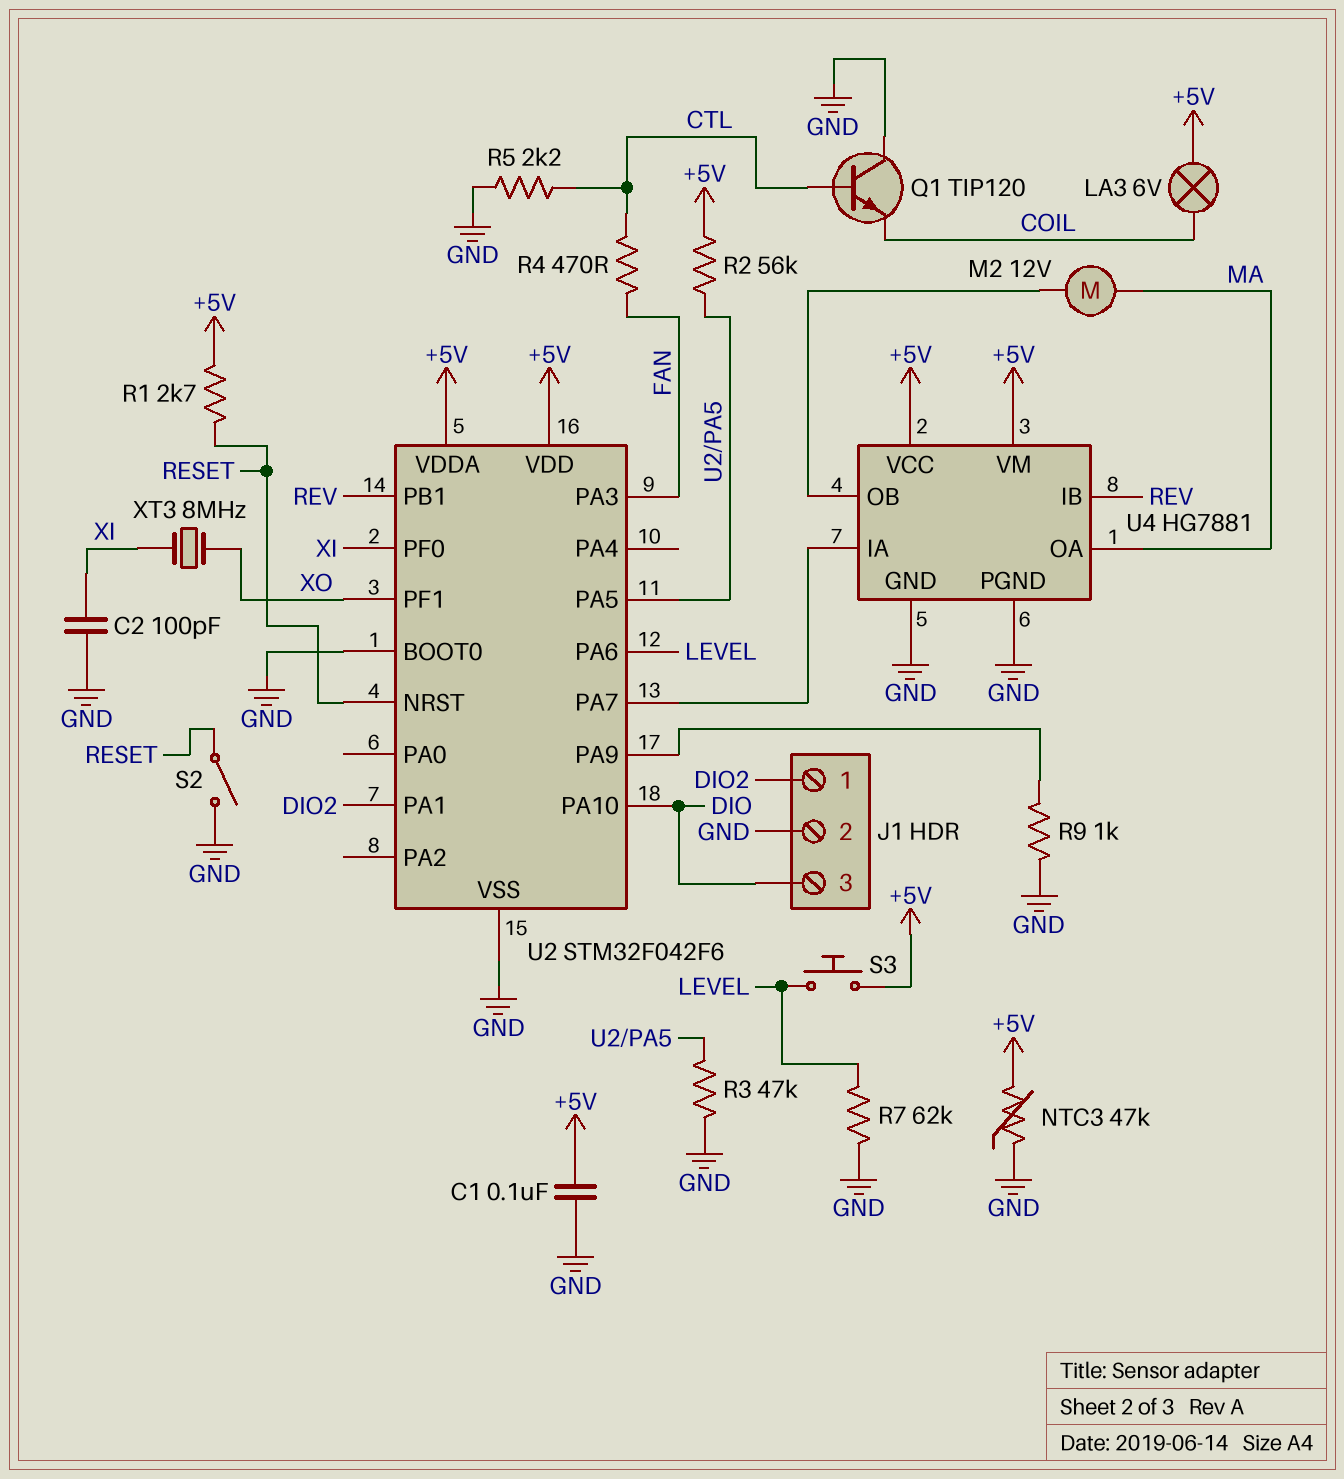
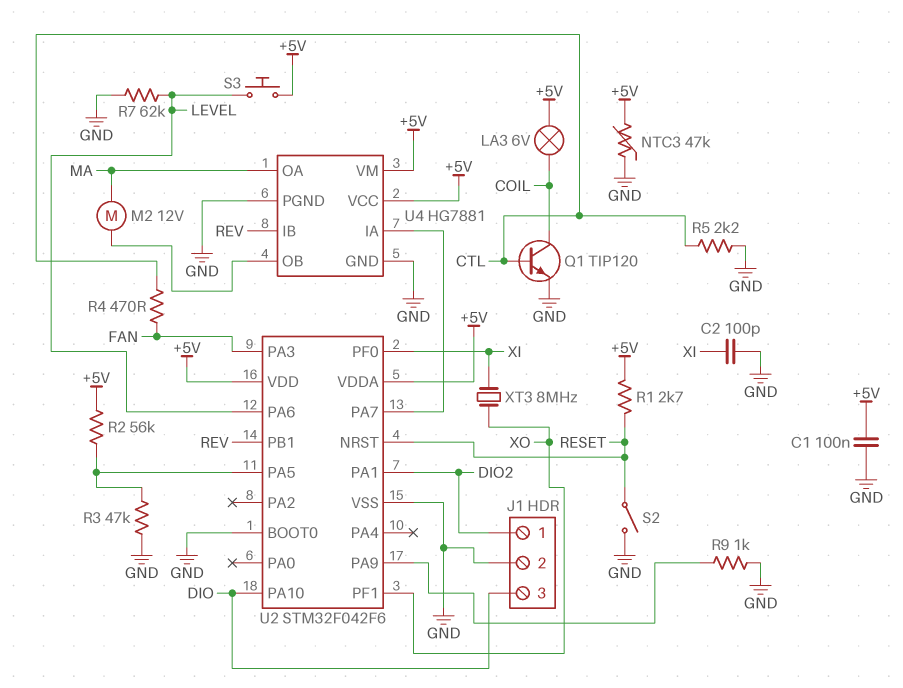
Q1: NPN TIP120 (B CTL, C GND, E COIL) -> NPN TIP120 (B CTL, C COIL, E GND)

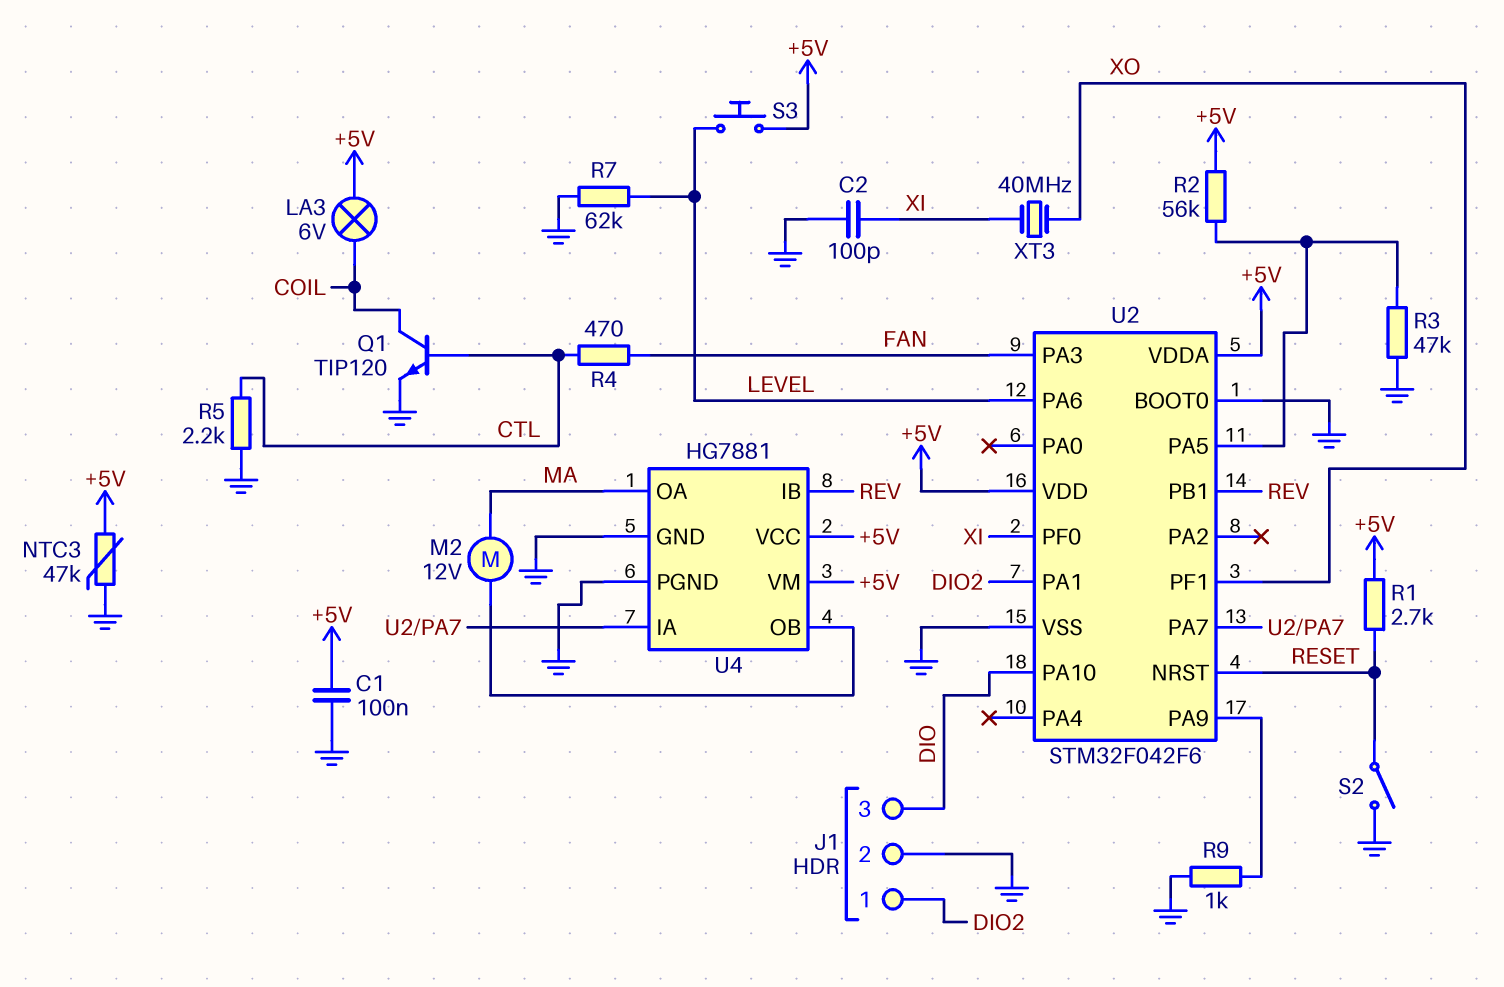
XT3: 8MHz (XI, XO) -> 40MHz (XI, XO)

